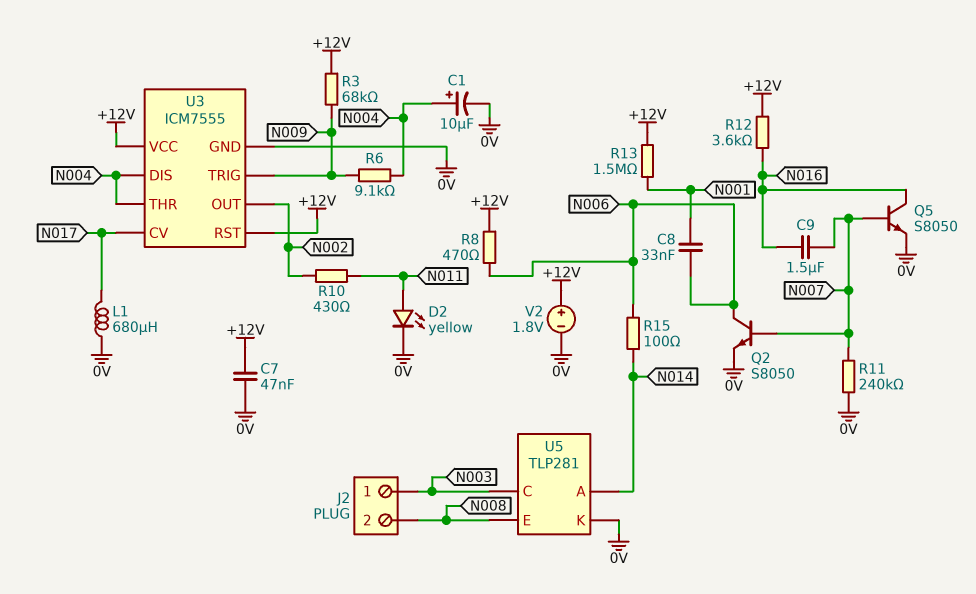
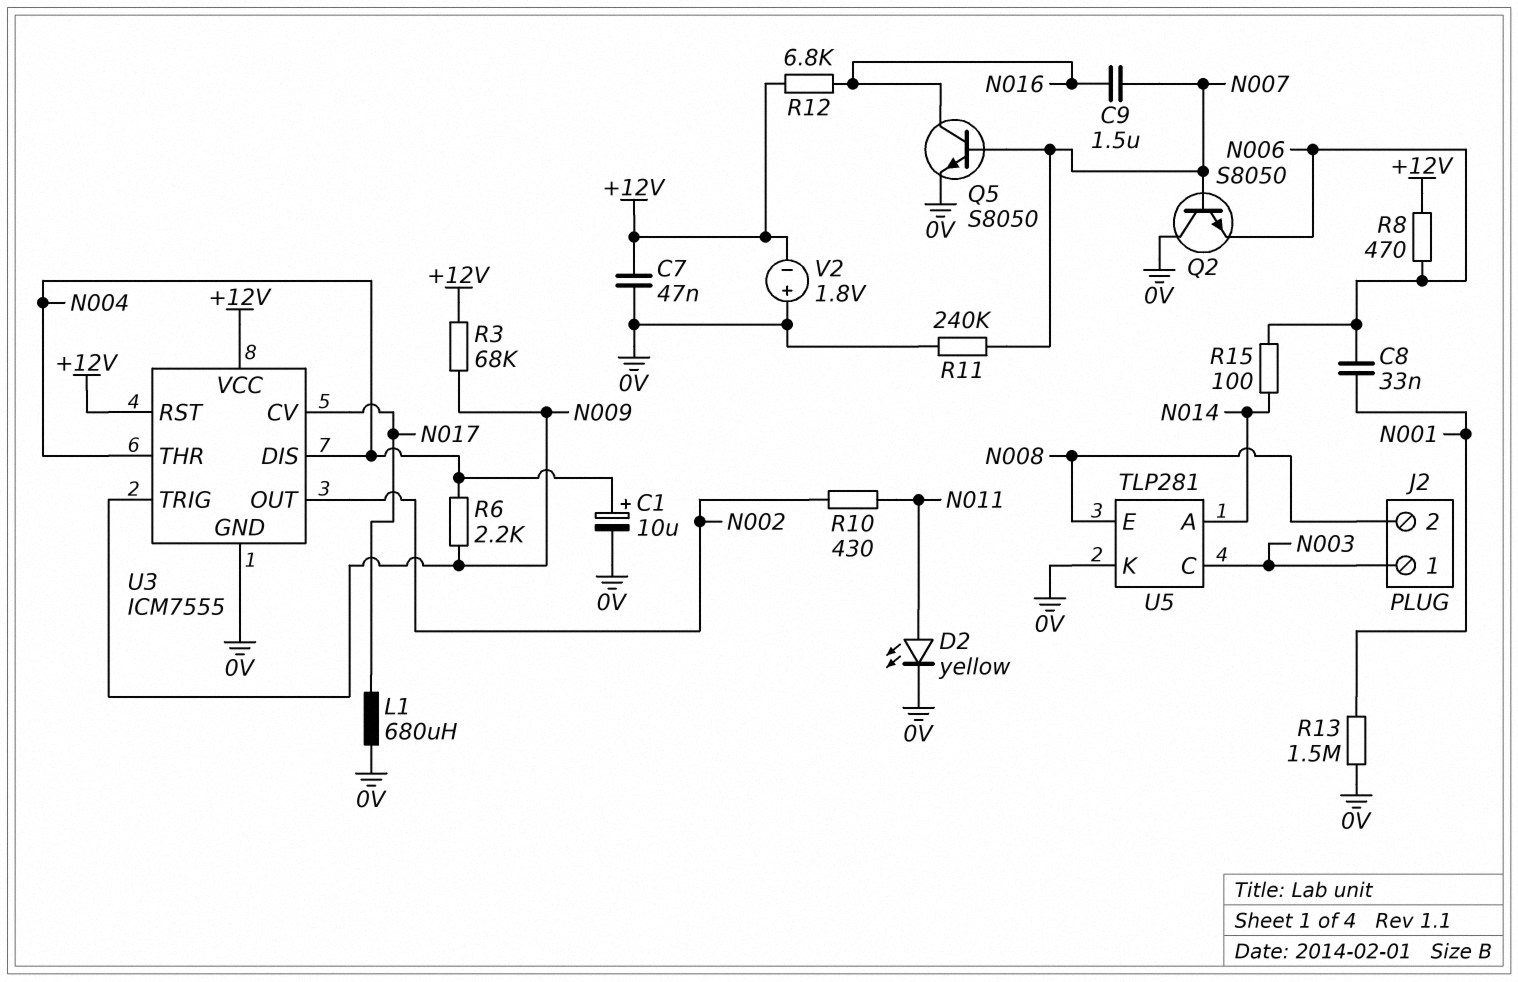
Q2: NPN S8050 (B N007, C N006, E 0V) -> NPN S8050 (B N007, C 0V, E N006)
R6: 9.1k (N004, N009) -> 2.2k (N004, N009)
R12: 3.6k (+12V, N016) -> 6.8k (+12V, N016)
R13: 1.5M (+12V, N001) -> 1.5M (0V, N001)
V2: 1.8V (plus +12V, minus 0V) -> 1.8V (plus 0V, minus +12V)

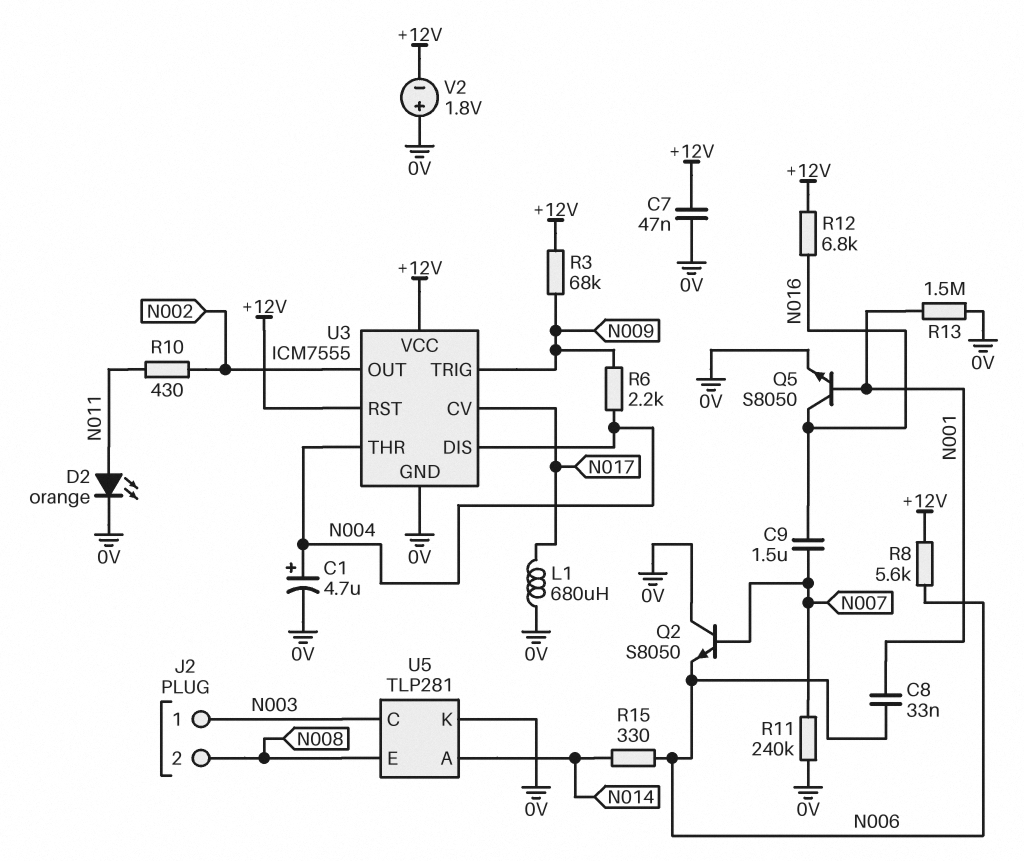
C1: 10uF (plus N004, minus 0V) -> 4.7uF (plus N004, minus 0V)
D2: LED yellow (A N011, K 0V) -> LED orange (A N011, K 0V)
Q5: NPN S8050 (B N007, C N016, E 0V) -> NPN S8050 (B N001, C N016, E 0V)
R8: 470 (+12V, N006) -> 5.6k (+12V, N006)
R15: 100 (N006, N014) -> 330 (N006, N014)

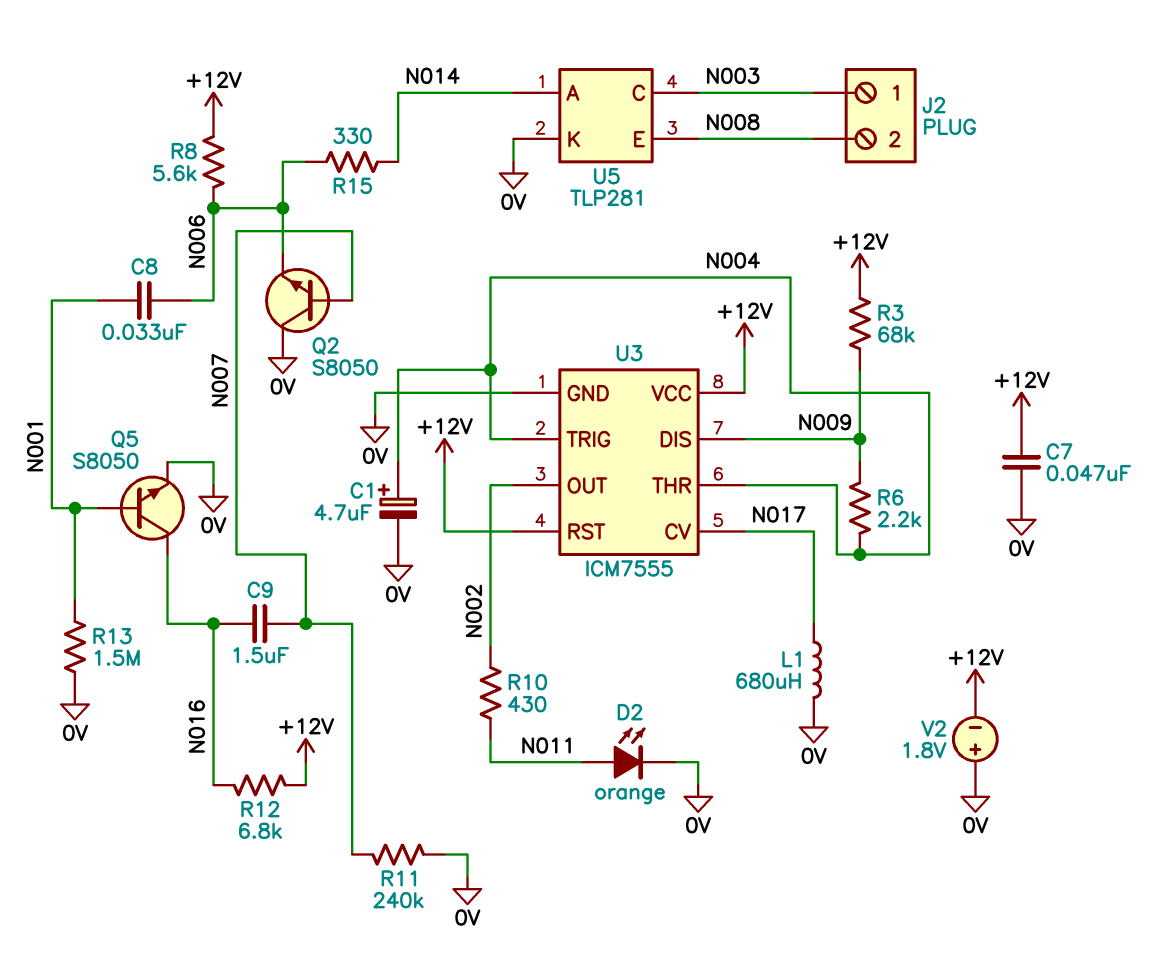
U3 pin DIS: N004 -> N009
U3 pin TRIG: N009 -> N004

